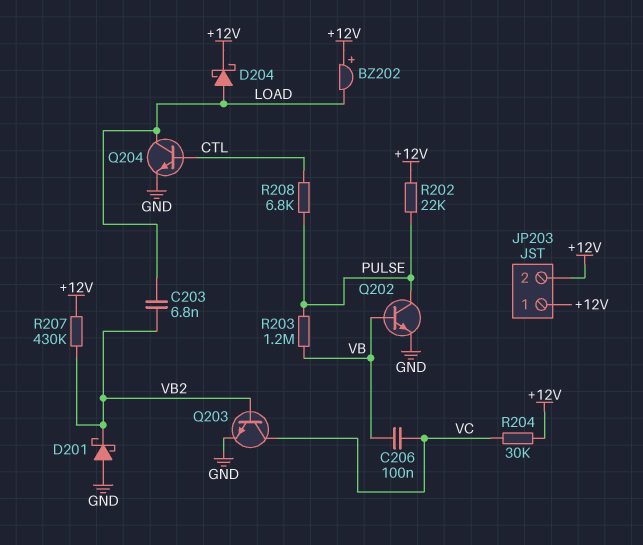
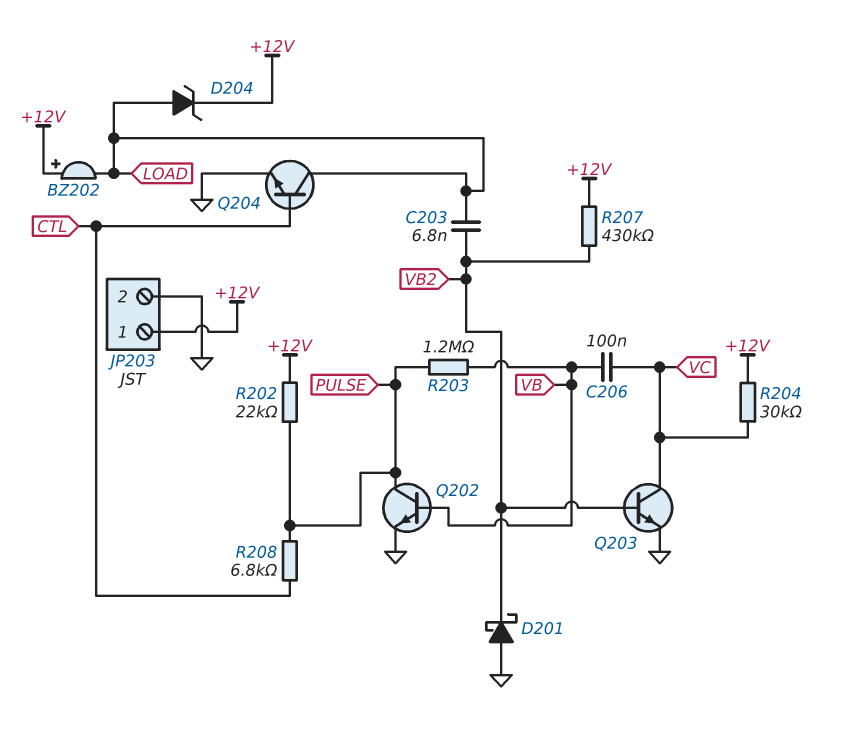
D204: schottky (A LOAD, K +12V) -> zener (A LOAD, K +12V)
JP203 pin 2: +12V -> GND

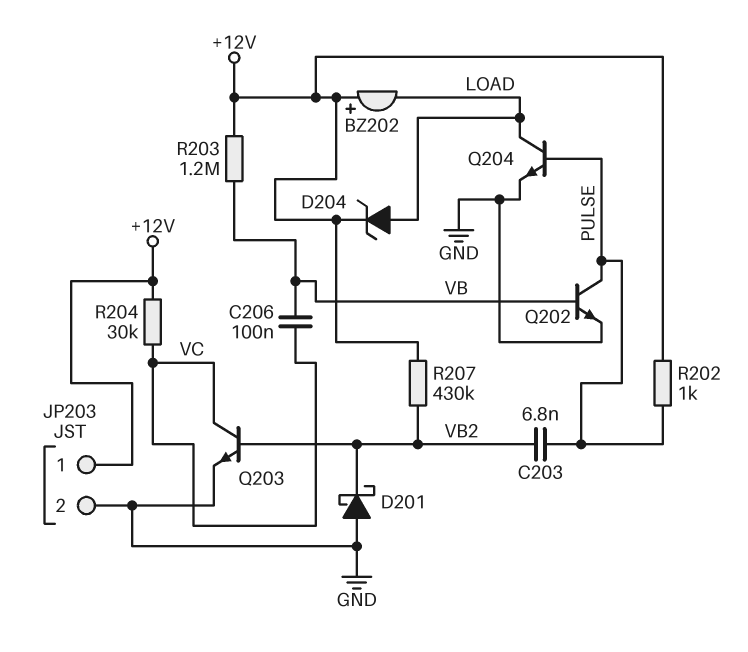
C203: 6.8nF (LOAD, VB2) -> 6.8nF (PULSE, VB2)
Q204: NPN (B CTL, C LOAD, E GND) -> NPN (B PULSE, C LOAD, E GND)
R202: 22k (+12V, PULSE) -> 1k (+12V, PULSE)
R203: 1.2M (PULSE, VB) -> 1.2M (+12V, VB)
R208: 6.8k (CTL, PULSE) -> none

